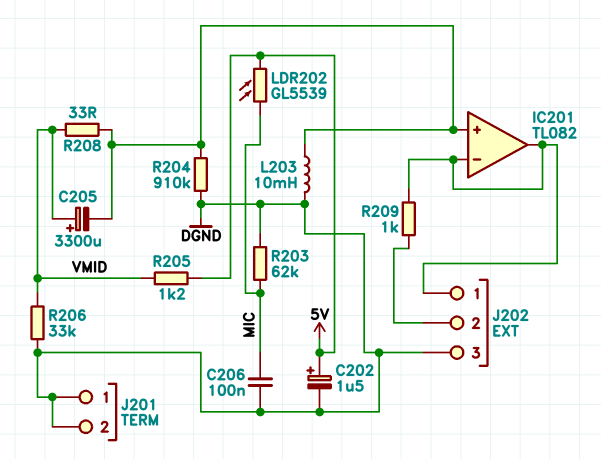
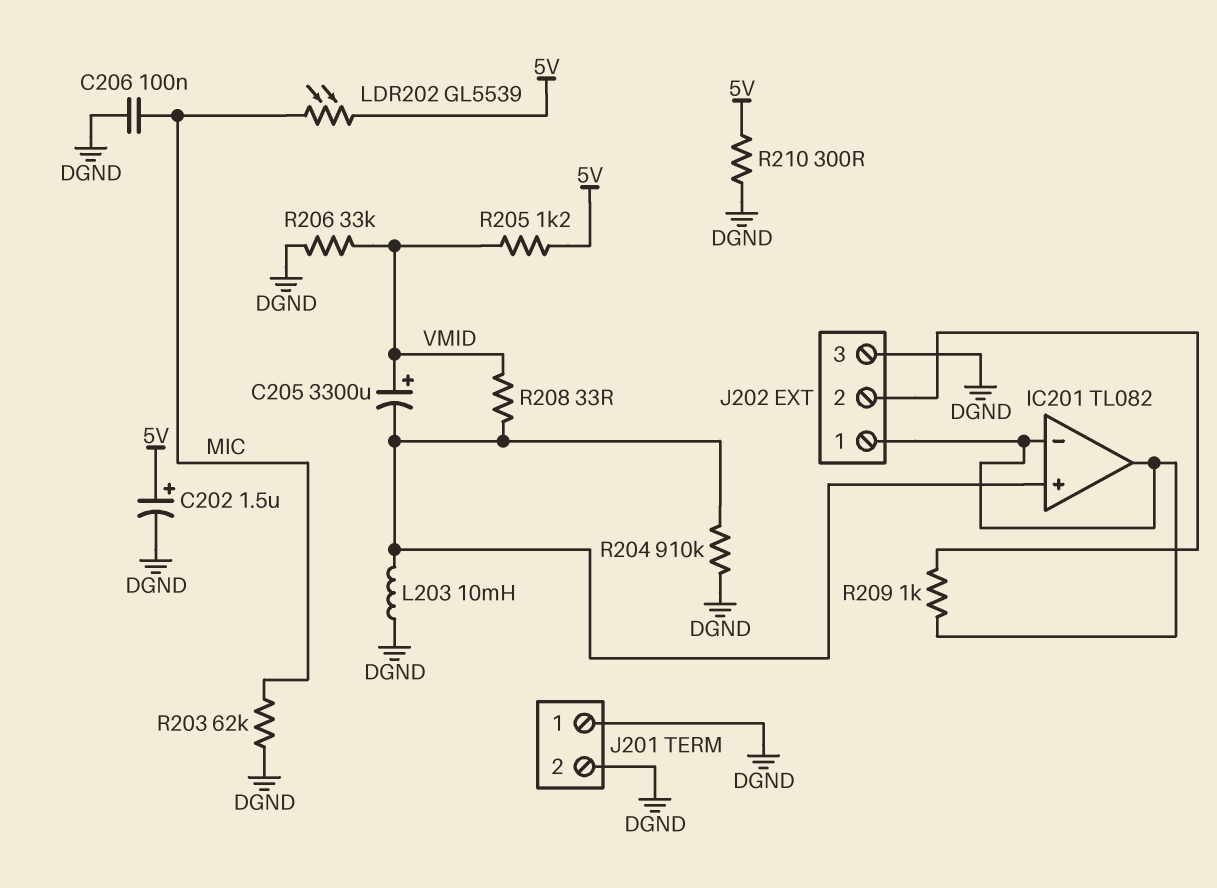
R210: none -> 300 (5V, DGND)

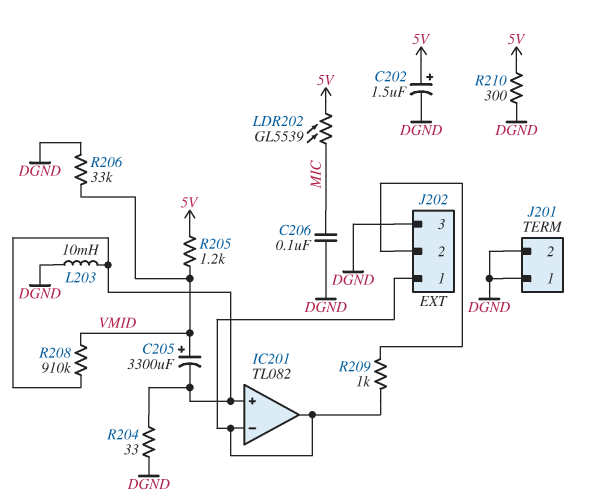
R203: 62k (DGND, MIC) -> none
R204: 910k (DGND, IC201/in+) -> 33 (DGND, IC201/in+)
R208: 33 (IC201/in+, VMID) -> 910k (IC201/in+, VMID)

